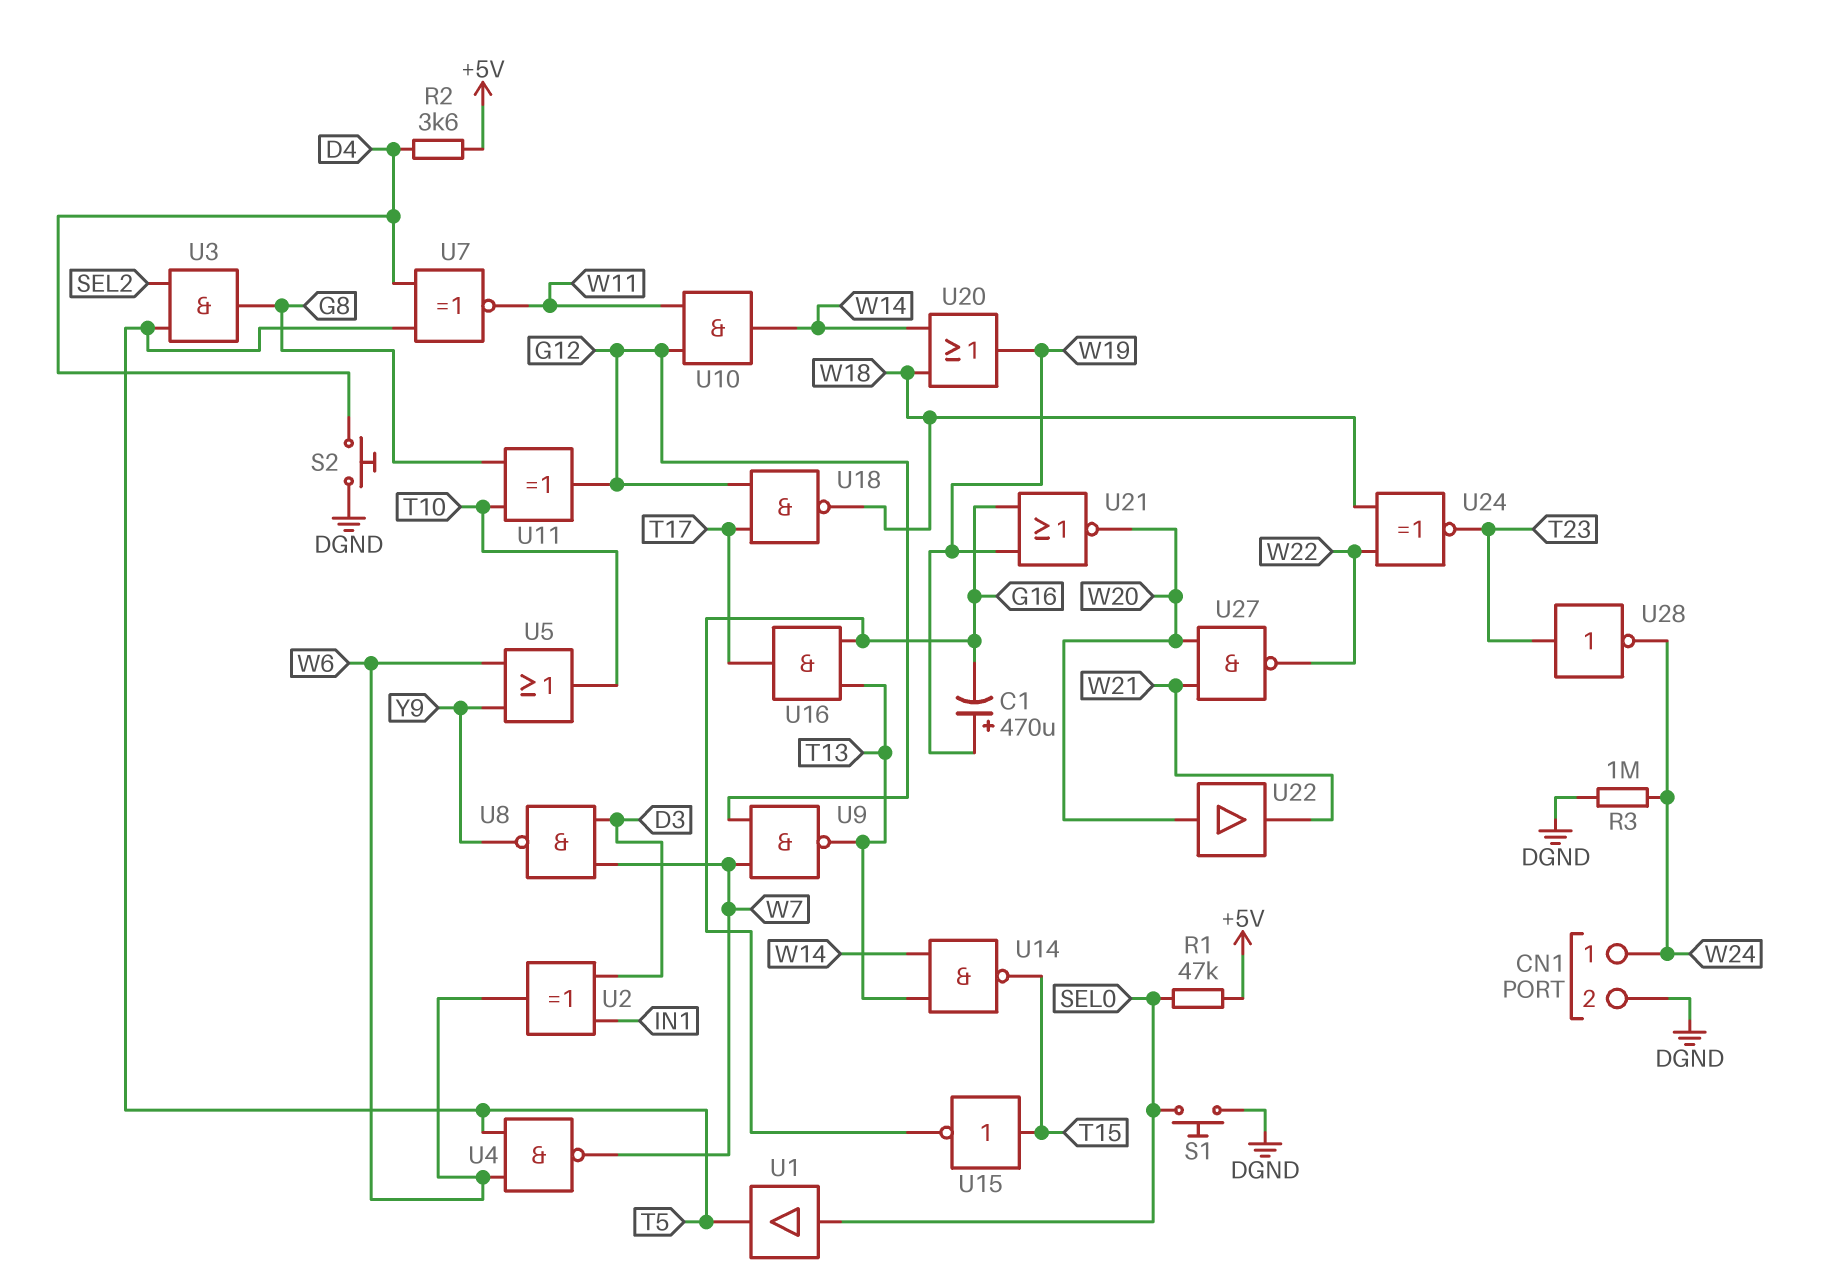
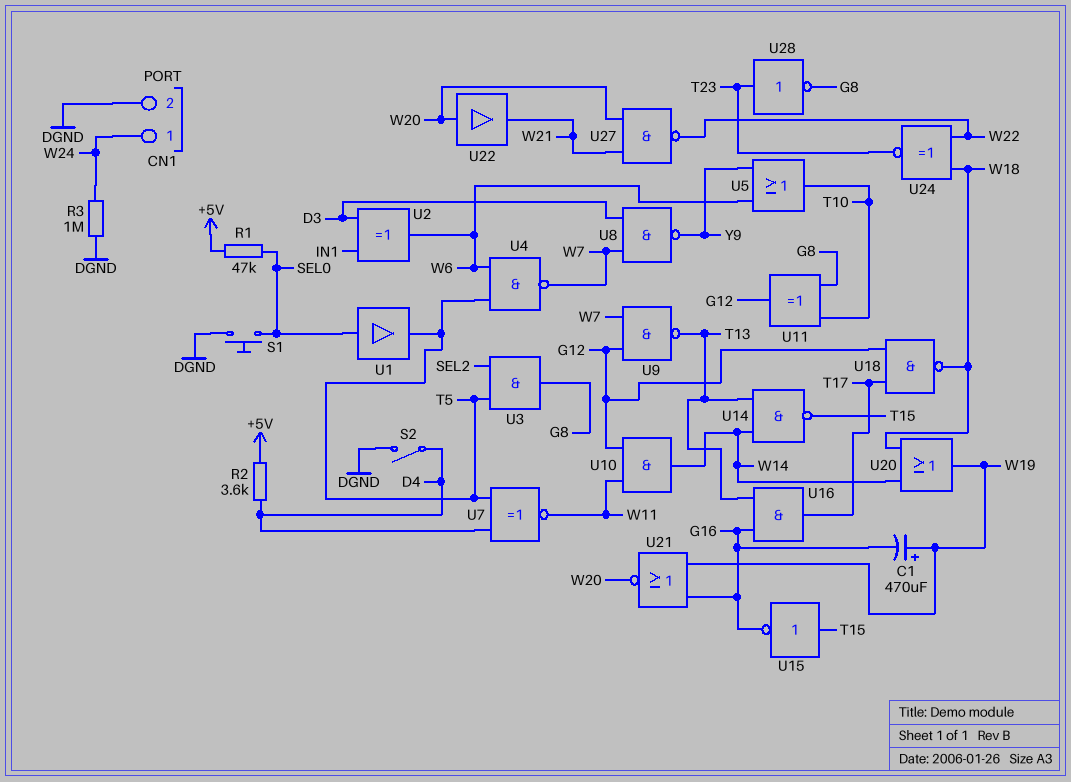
S2: button (D4, DGND) -> switch (D4, DGND)
U28: NOT (in T23, out W24) -> NOT (in T23, out G8)

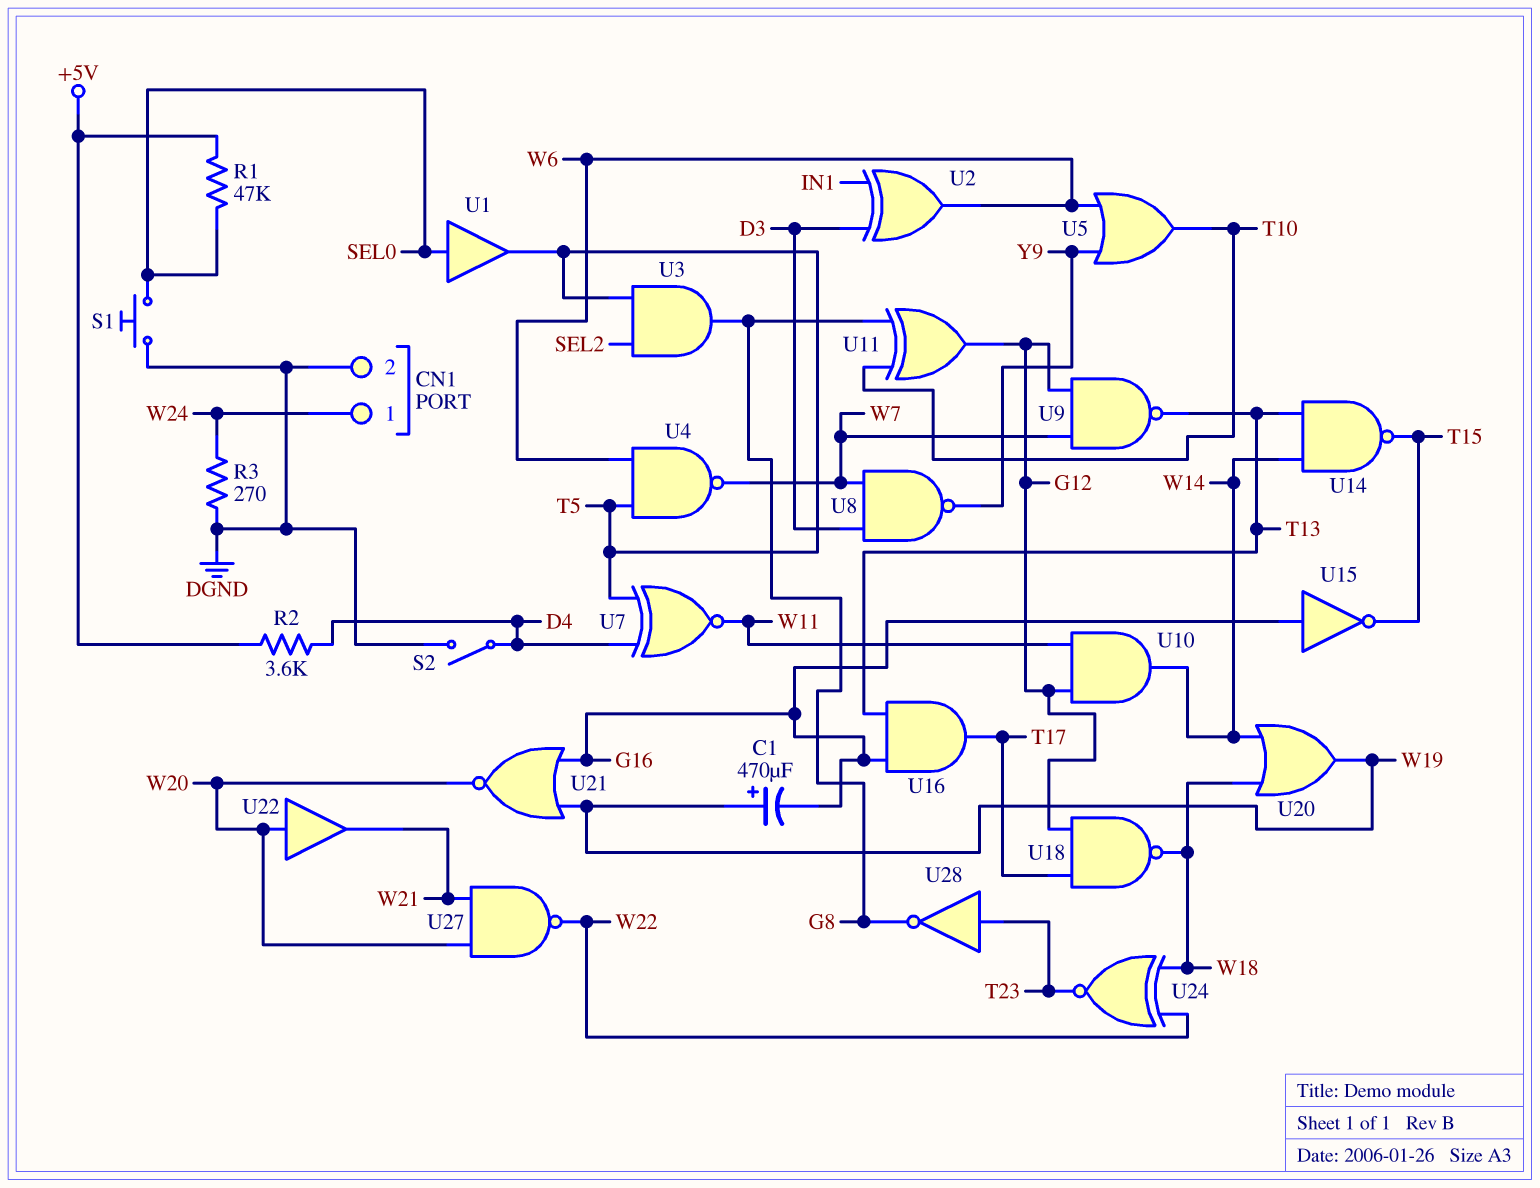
R3: 1M (DGND, W24) -> 270 (DGND, W24)
U15: NOT (in T15, out G16) -> NOT (in G16, out T15)

